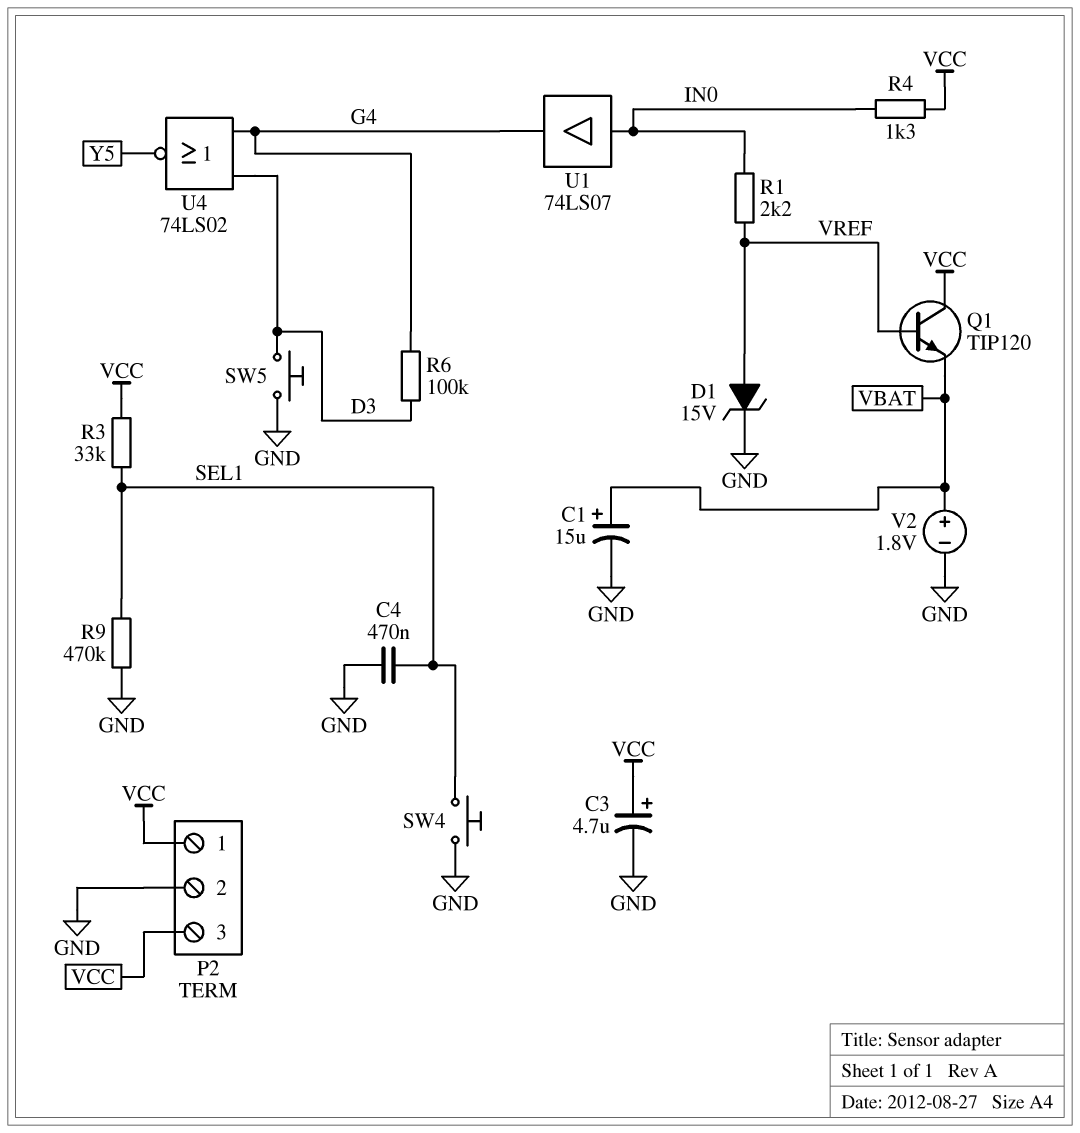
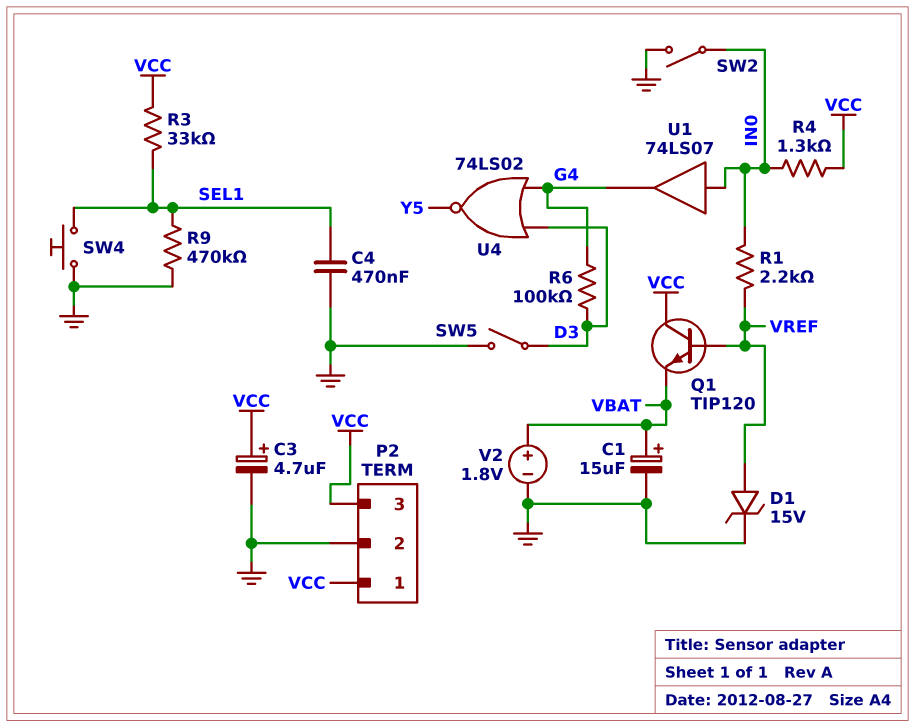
SW2: none -> switch (GND, IN0)
SW5: button (D3, GND) -> switch (D3, GND)

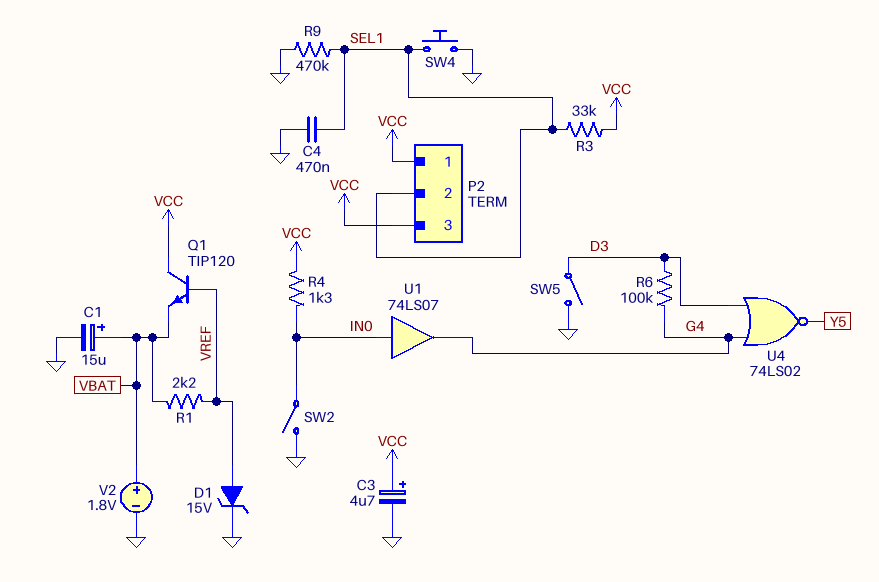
P2 pin 2: GND -> SEL1
R1: 2.2k (IN0, VREF) -> 2.2k (VBAT, VREF)

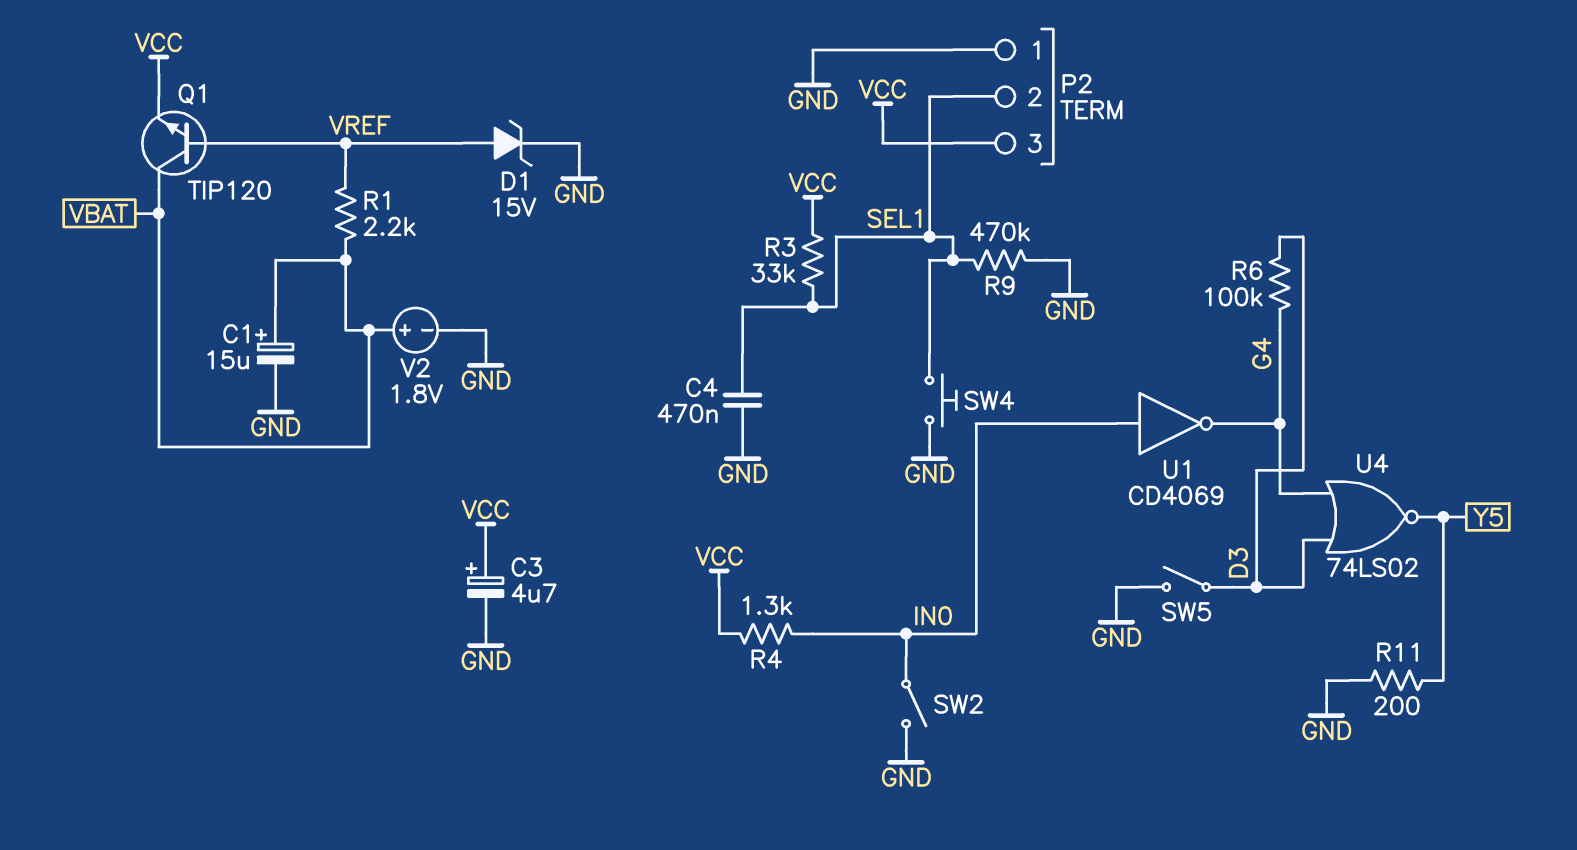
P2 pin 1: VCC -> GND
Q1: NPN TIP120 (B VREF, C VCC, E VBAT) -> NPN TIP120 (B VREF, C VBAT, E VCC)
R11: none -> 200 (GND, Y5)
U1: buffer 74LS07 (in IN0, out G4) -> NOT CD4069 (in IN0, out G4)

